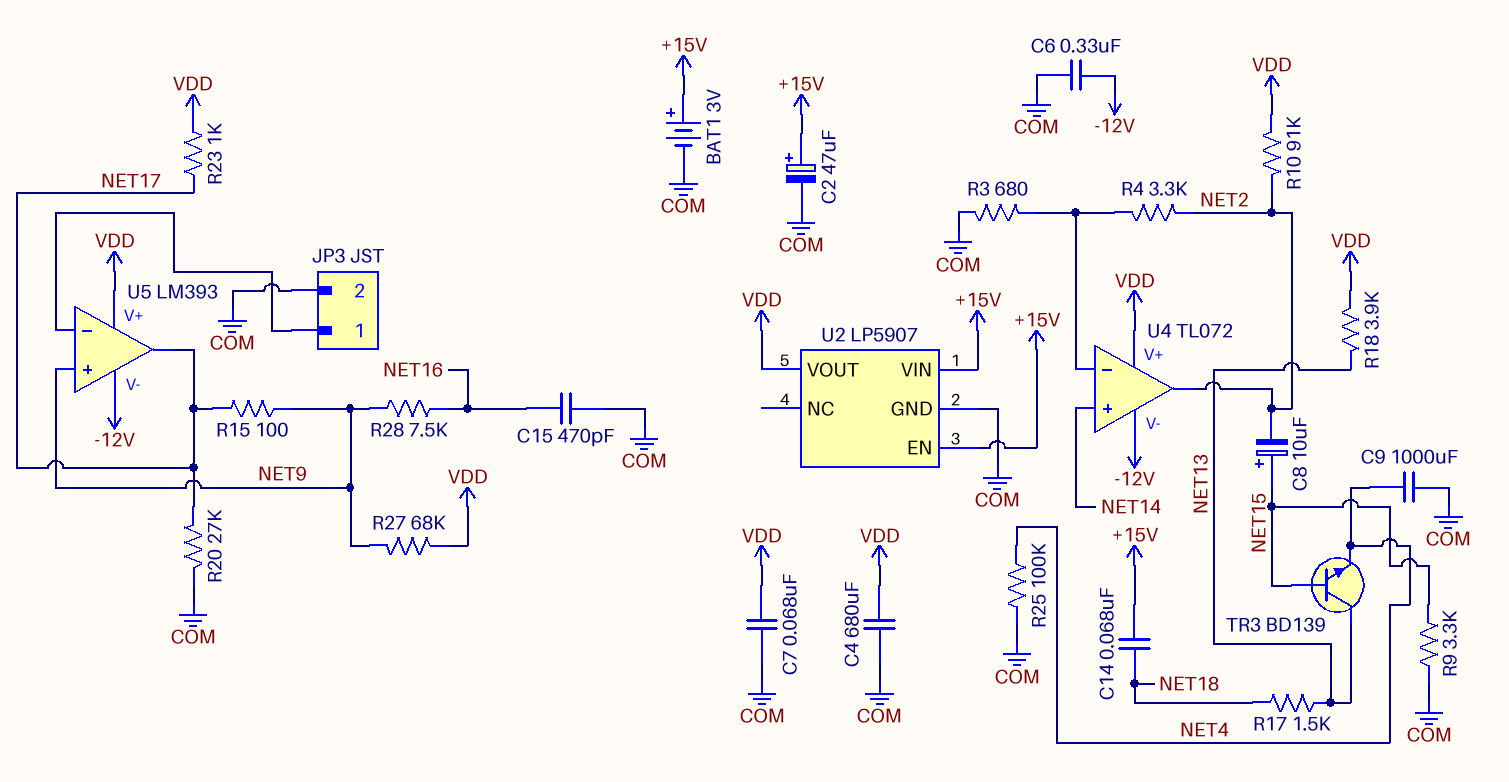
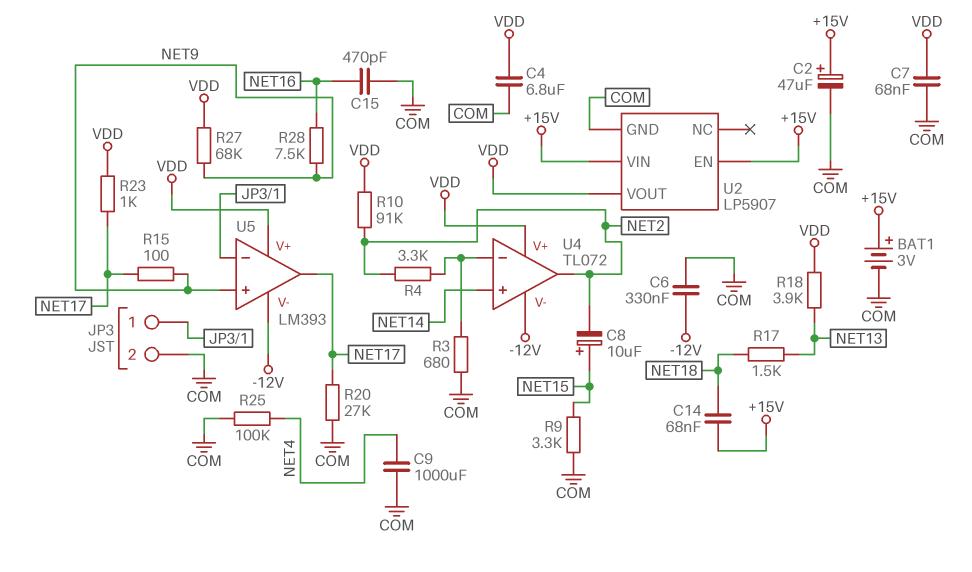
C4: 680uF (COM, VDD) -> 6.8uF (COM, VDD)
TR3: NPN BD139 (B NET15, C NET13, E NET4) -> none

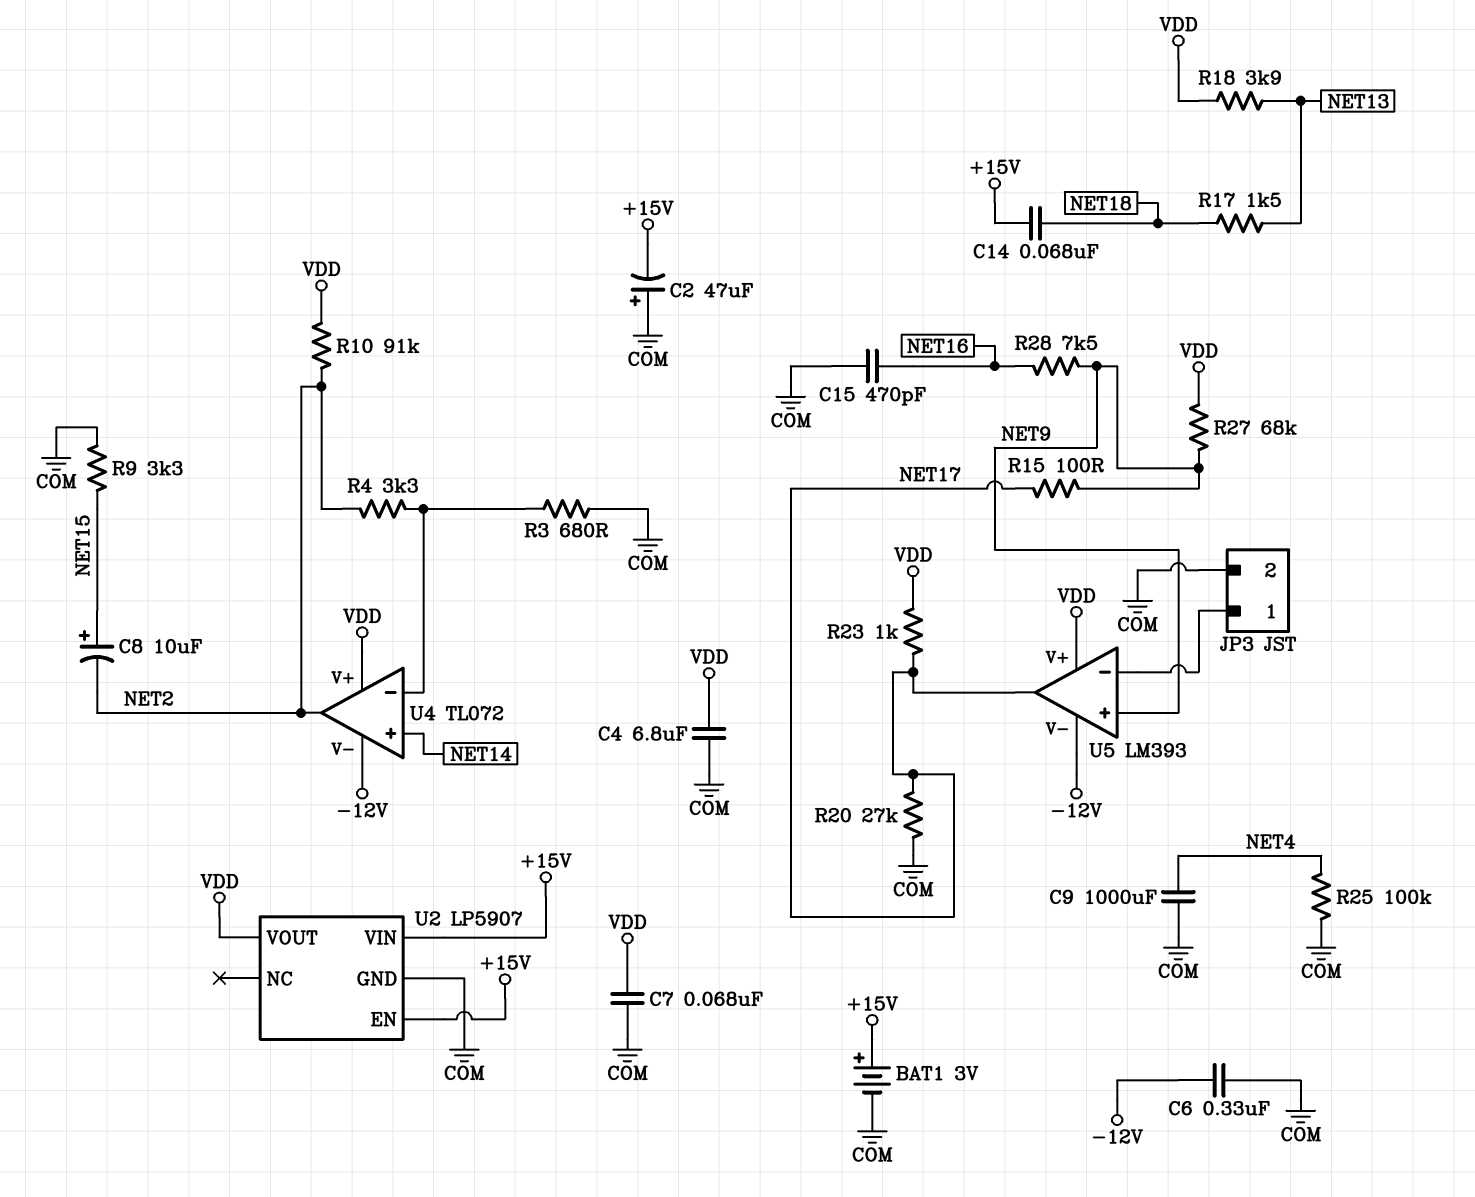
C2: 47uF (plus +15V, minus COM) -> 47uF (plus COM, minus +15V)

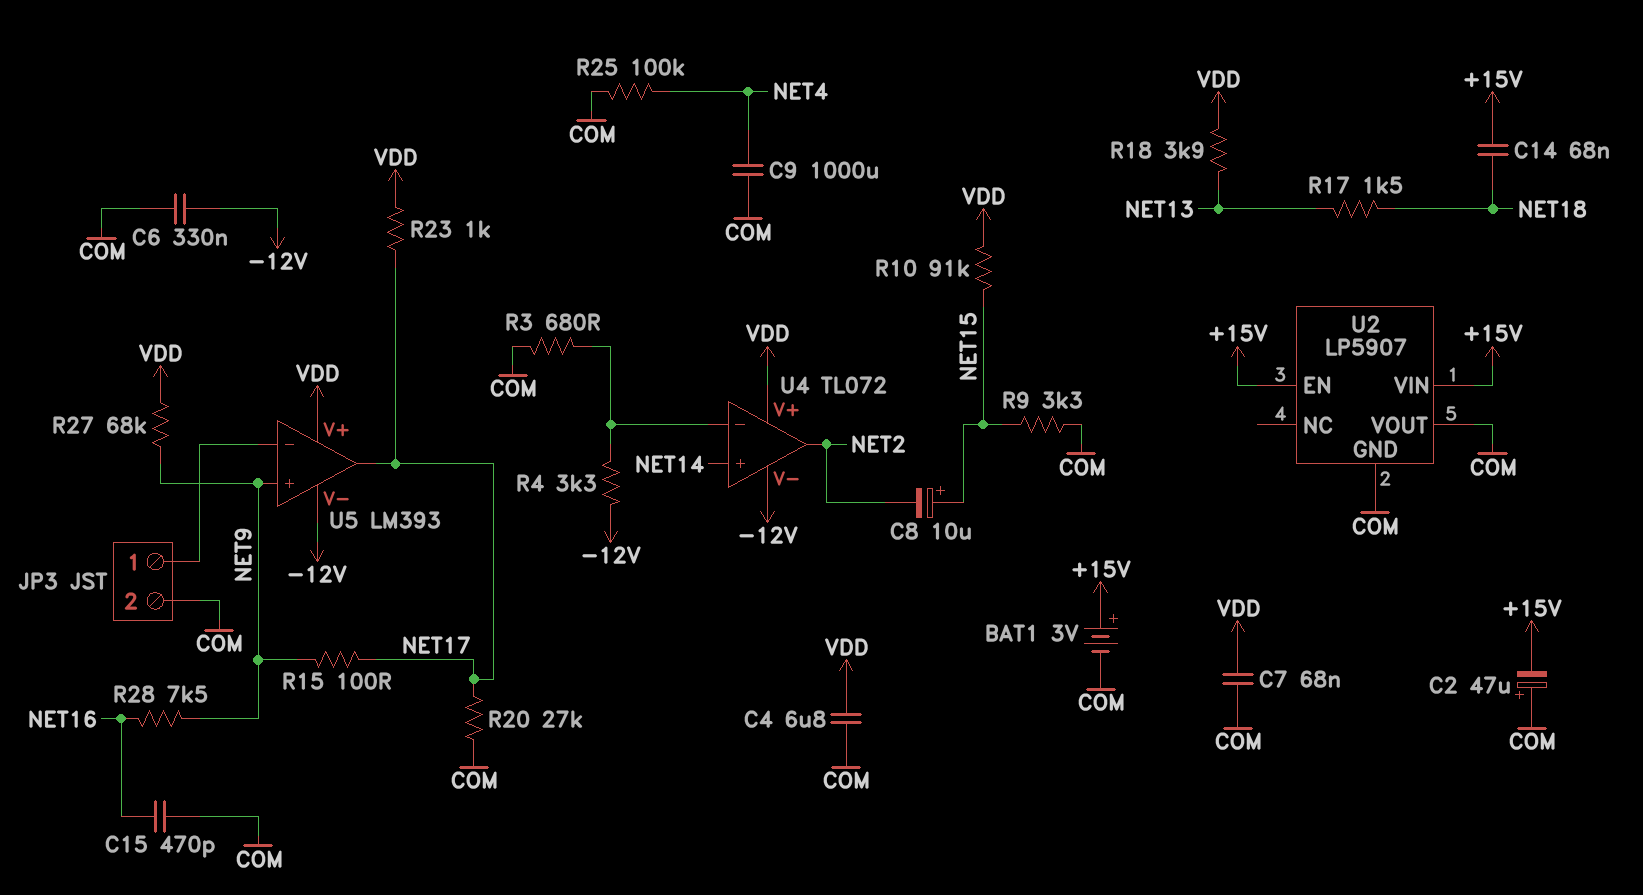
R4: 3.3k (NET2, U4/in-) -> 3.3k (-12V, U4/in-)
R10: 91k (NET2, VDD) -> 91k (NET15, VDD)
U2 pin VOUT: VDD -> COM

